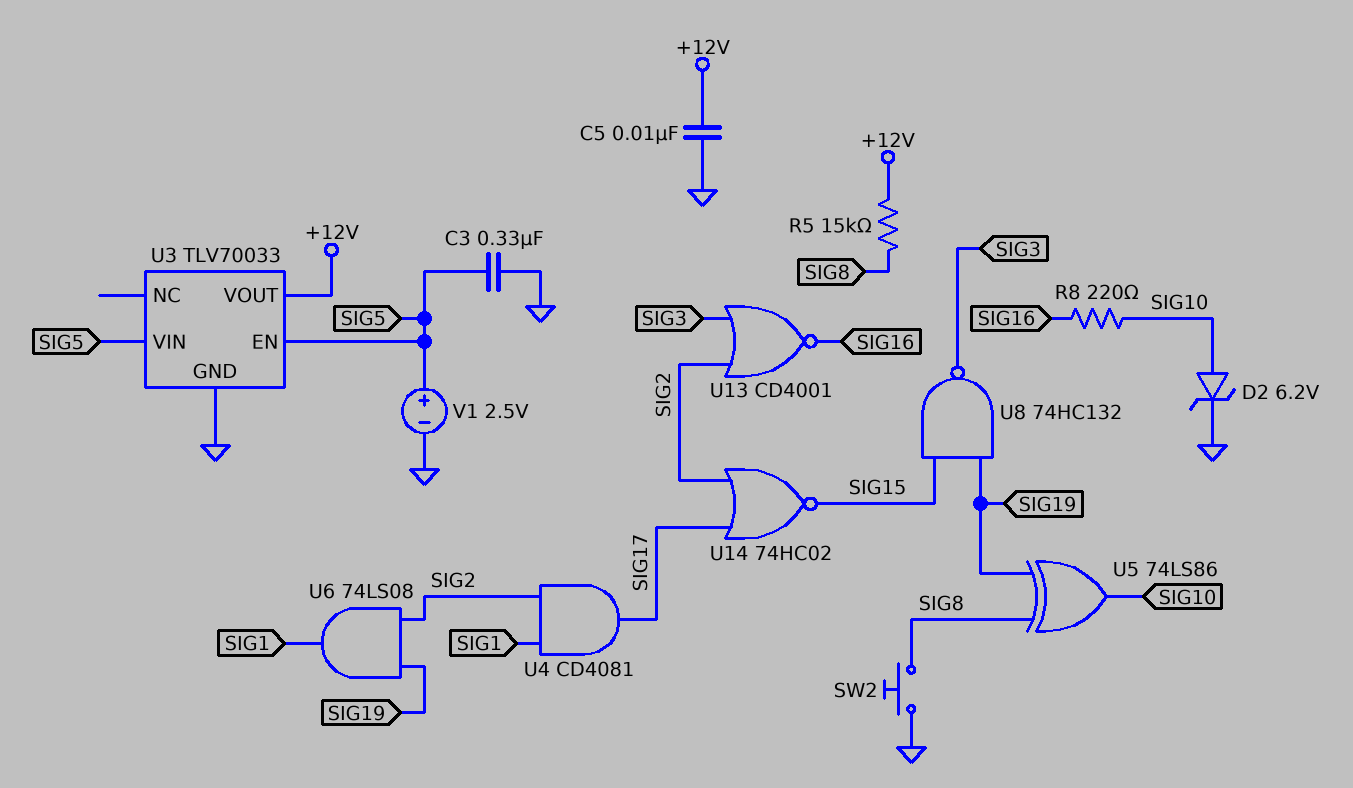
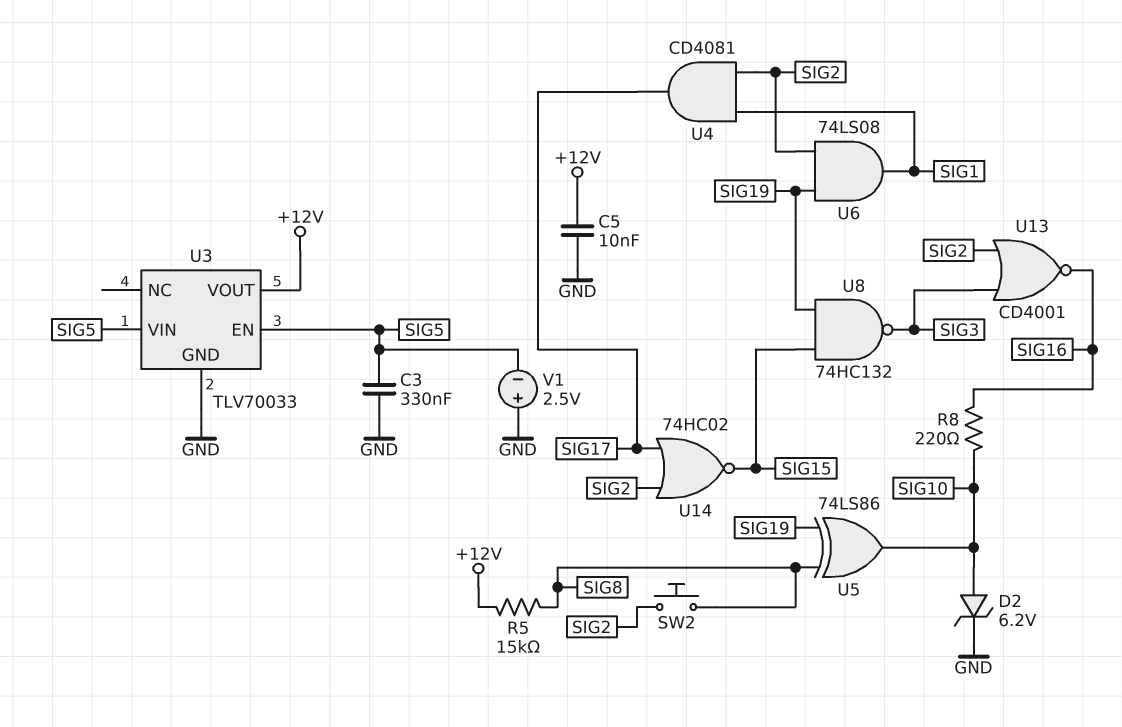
SW2: button (GND, SIG8) -> button (SIG2, SIG8)
V1: 2.5V (plus SIG5, minus GND) -> 2.5V (plus GND, minus SIG5)

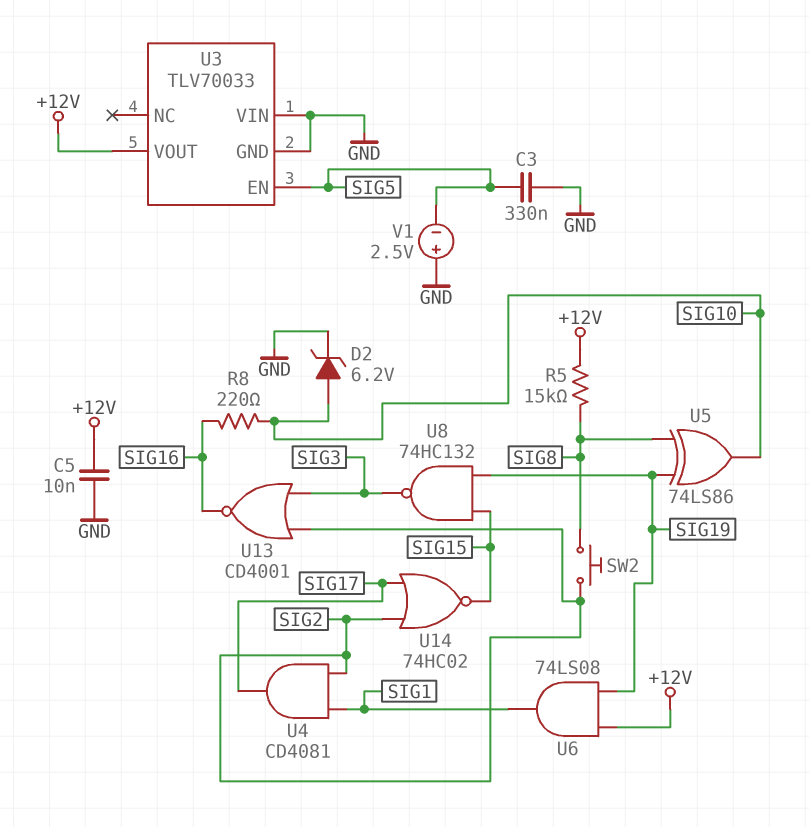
U3 pin VIN: SIG5 -> GND
U6: AND 74LS08 (in SIG2, in SIG19, out SIG1) -> AND 74LS08 (in +12V, in SIG19, out SIG1)

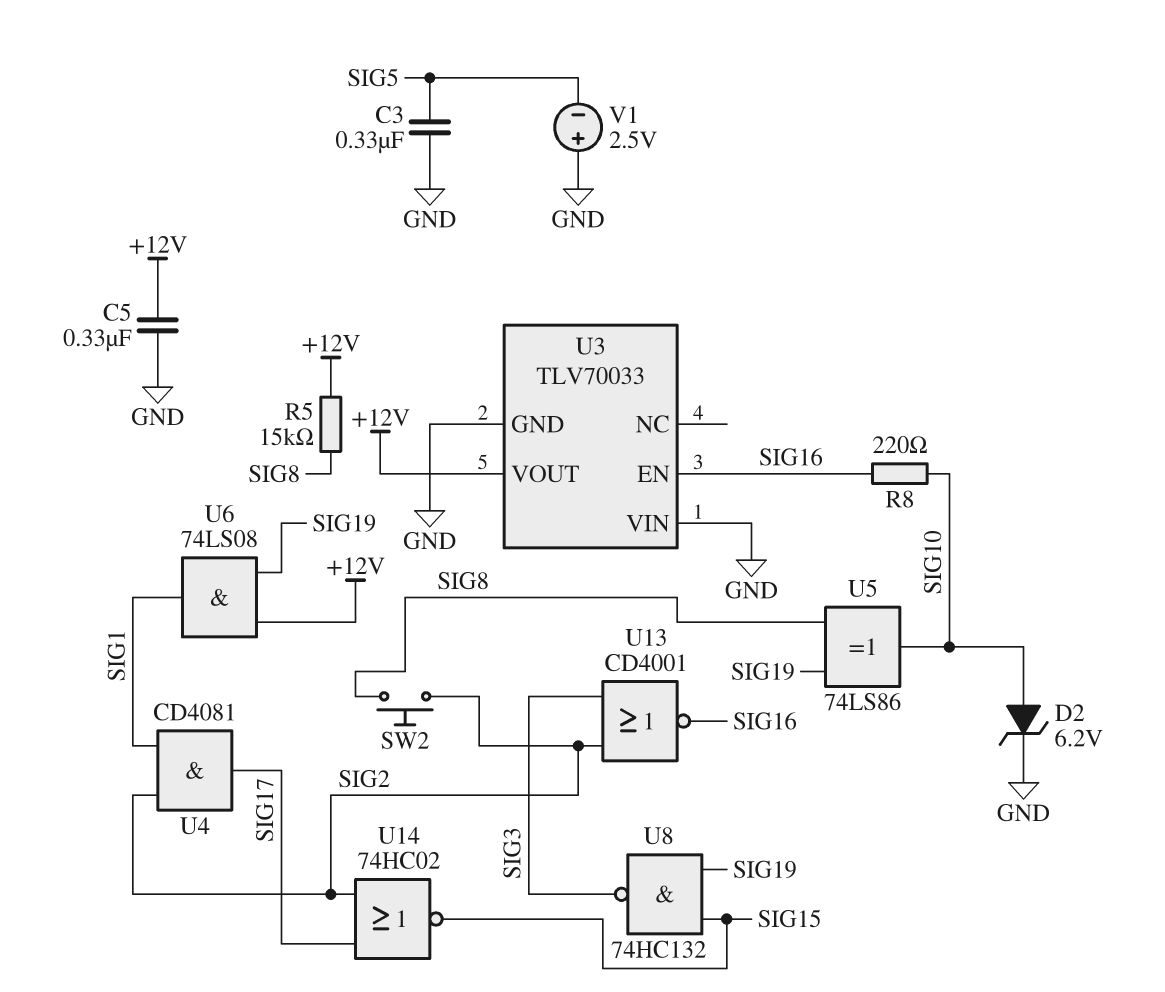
C5: 10nF (+12V, GND) -> 330nF (+12V, GND)
U3 pin EN: SIG5 -> SIG16

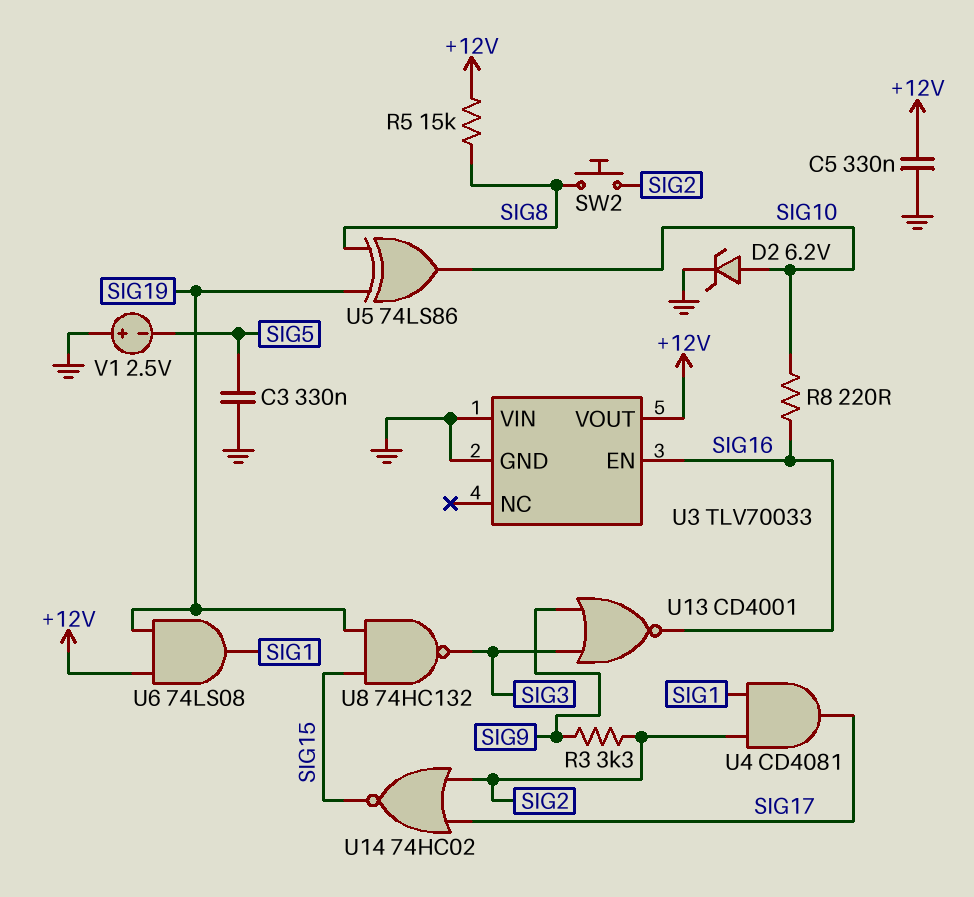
R3: none -> 3.3k (SIG2, SIG9)
U13: NOR CD4001 (in SIG2, in SIG3, out SIG16) -> NOR CD4001 (in SIG3, in SIG9, out SIG16)

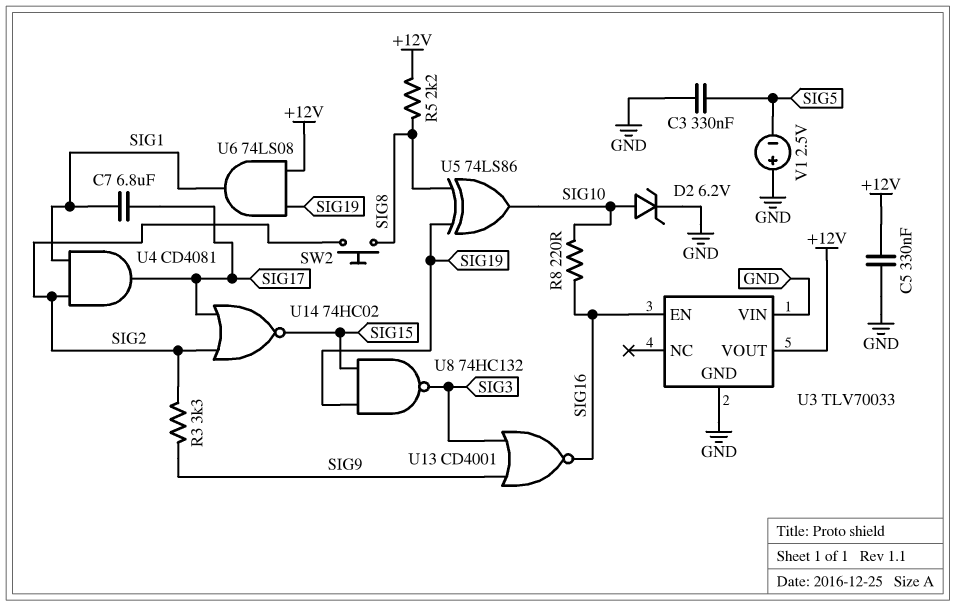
C7: none -> 6.8uF (SIG1, SIG17)
R5: 15k (+12V, SIG8) -> 2.2k (+12V, SIG8)

